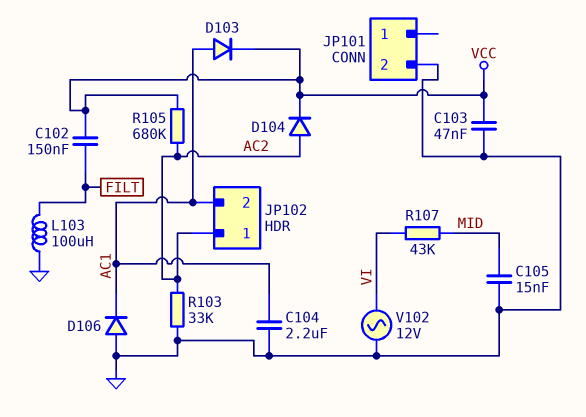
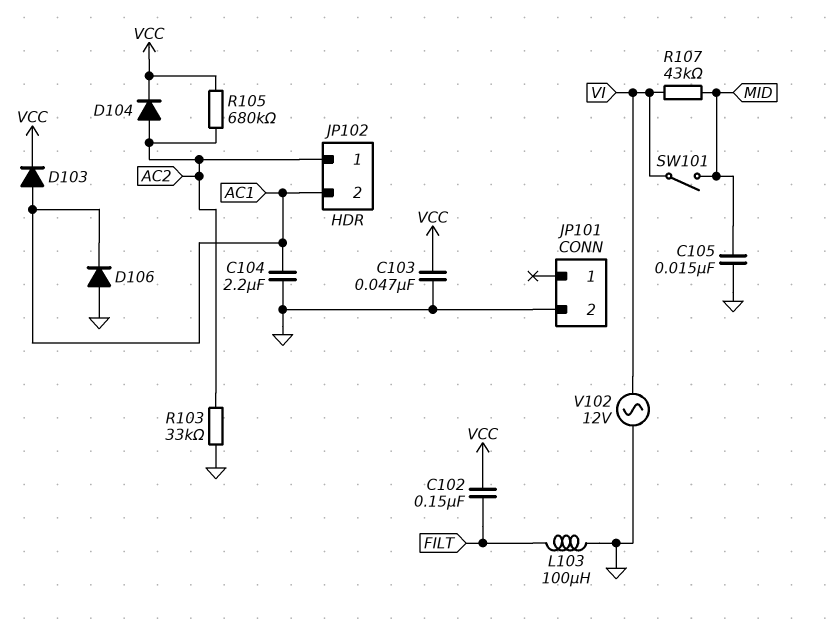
SW101: none -> switch (MID, VI)

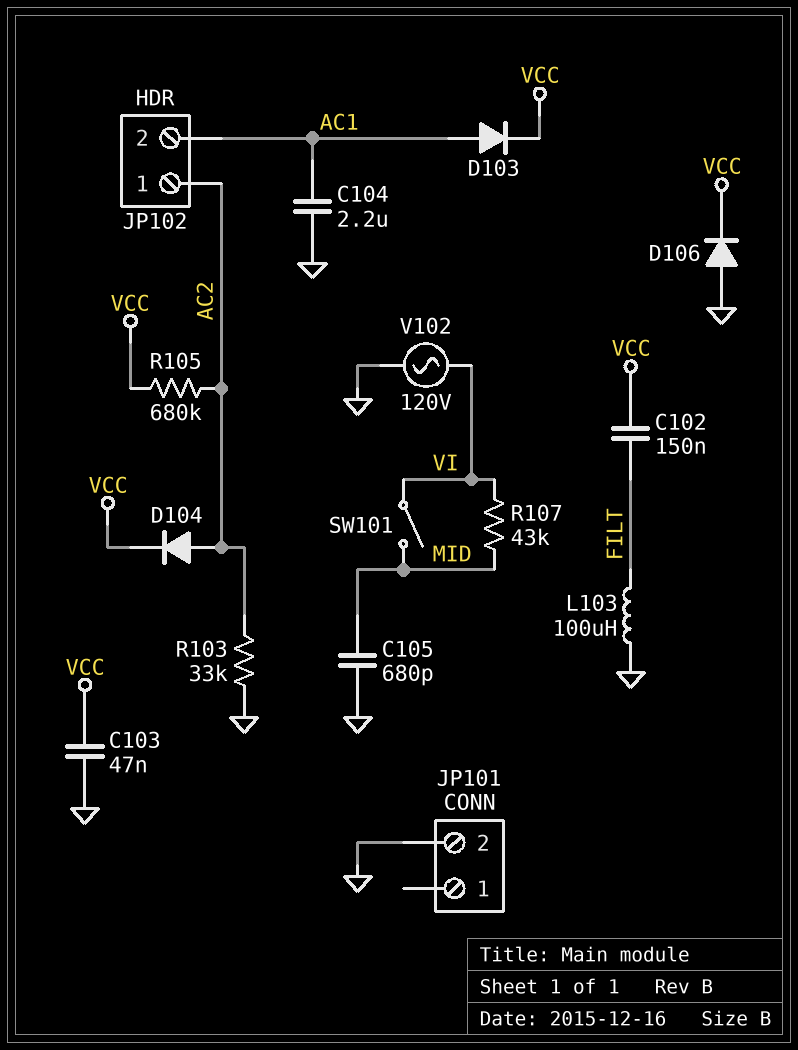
C105: 15nF (GND, MID) -> 680pF (GND, MID)
D106: diode (A GND, K AC1) -> diode (A GND, K VCC)
V102: AC 12V (GND, VI) -> AC 120V (GND, VI)

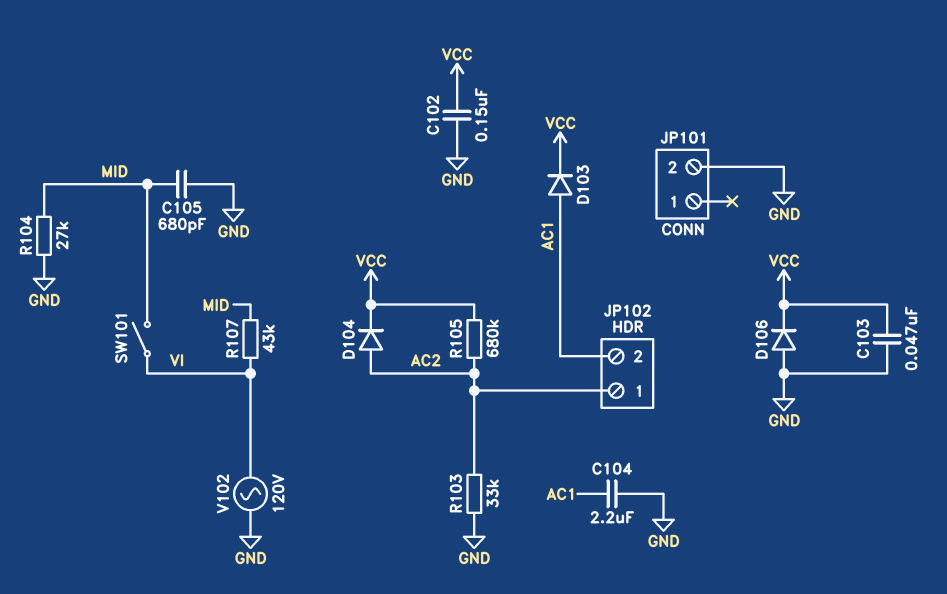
C102: 150nF (FILT, VCC) -> 150nF (GND, VCC)
L103: 100uH (FILT, GND) -> none
R104: none -> 27k (GND, MID)

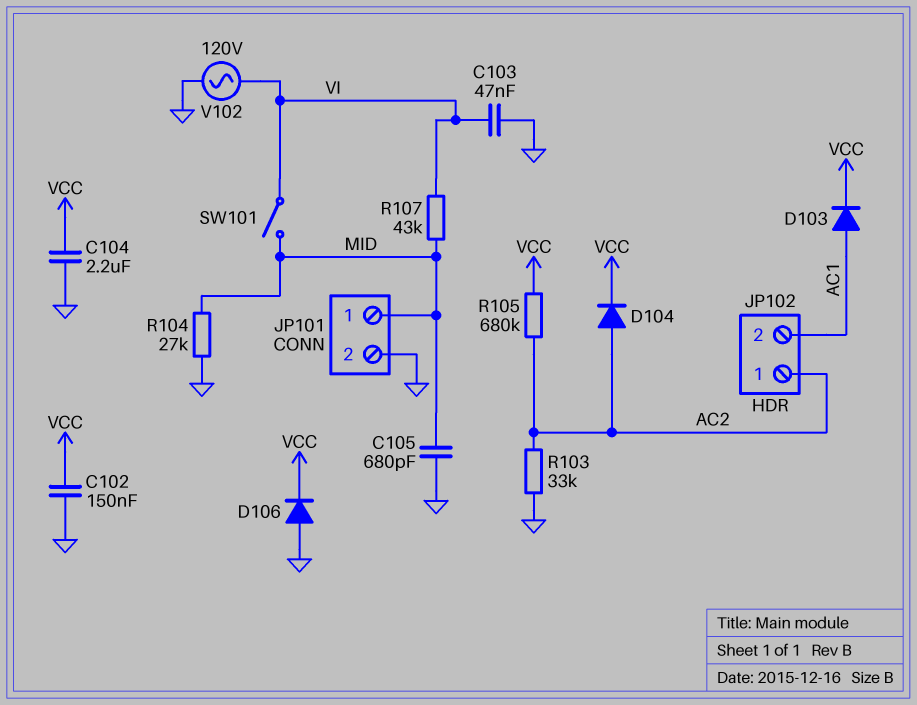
C103: 47nF (GND, VCC) -> 47nF (GND, VI)
C104: 2.2uF (AC1, GND) -> 2.2uF (GND, VCC)
JP101 pin 1: none -> MID

